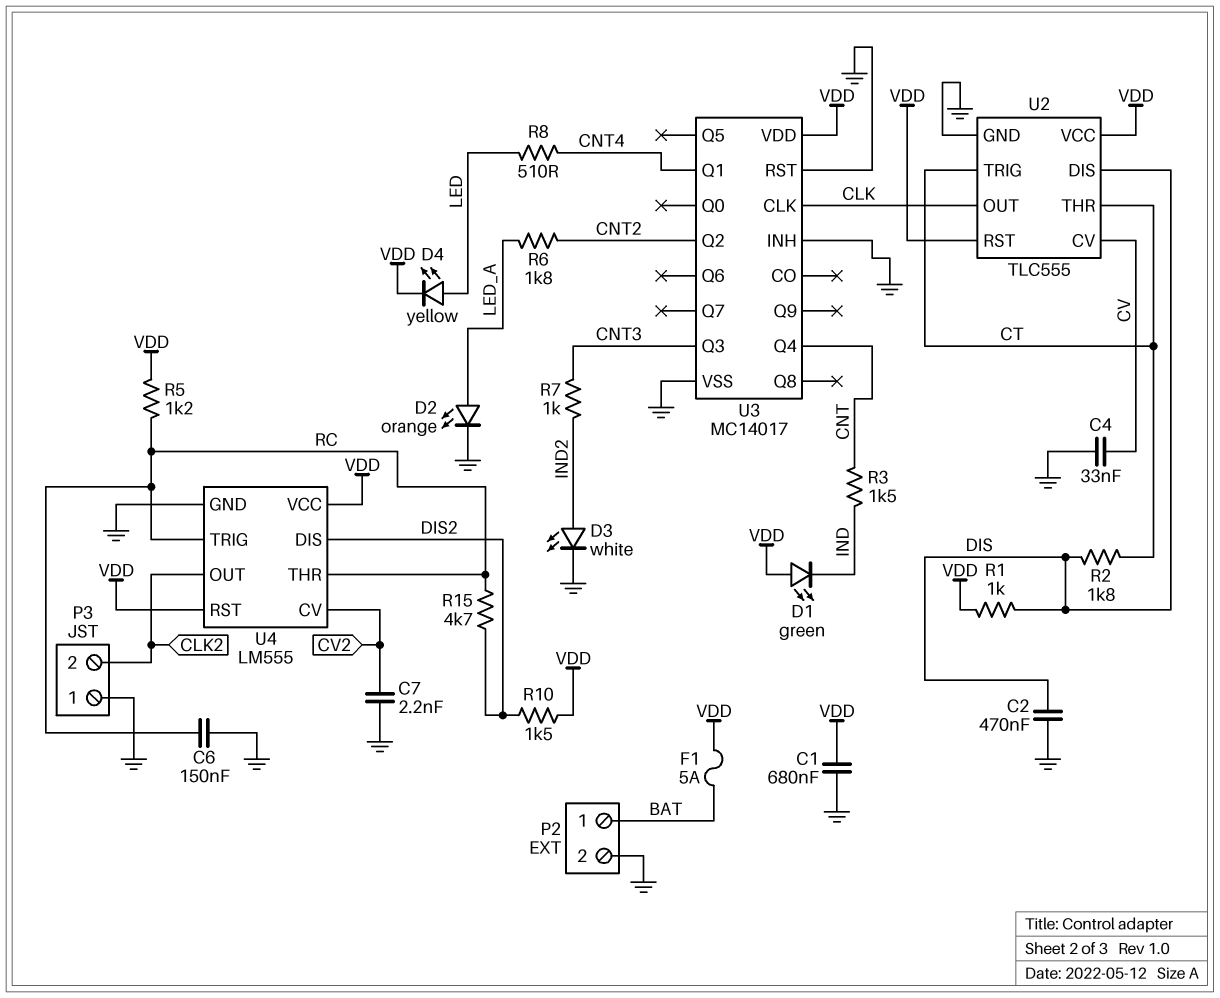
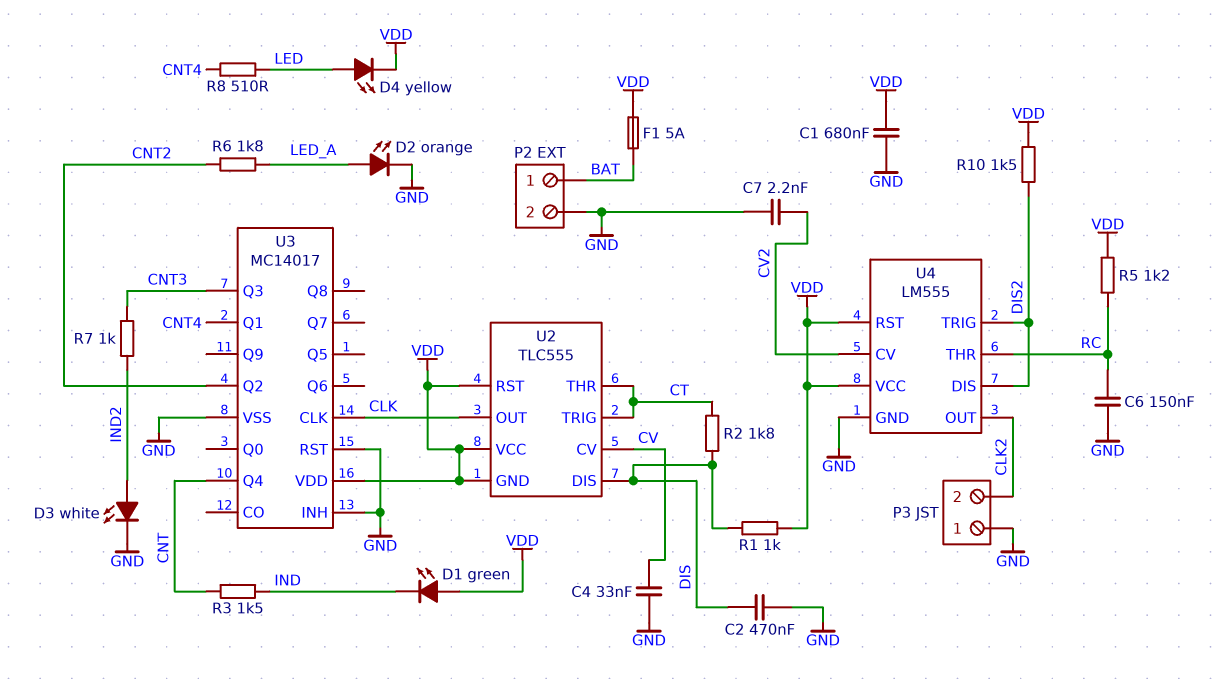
R15: 4.7k (DIS2, RC) -> none
U2 pin GND: GND -> VDD
U4 pin TRIG: RC -> DIS2

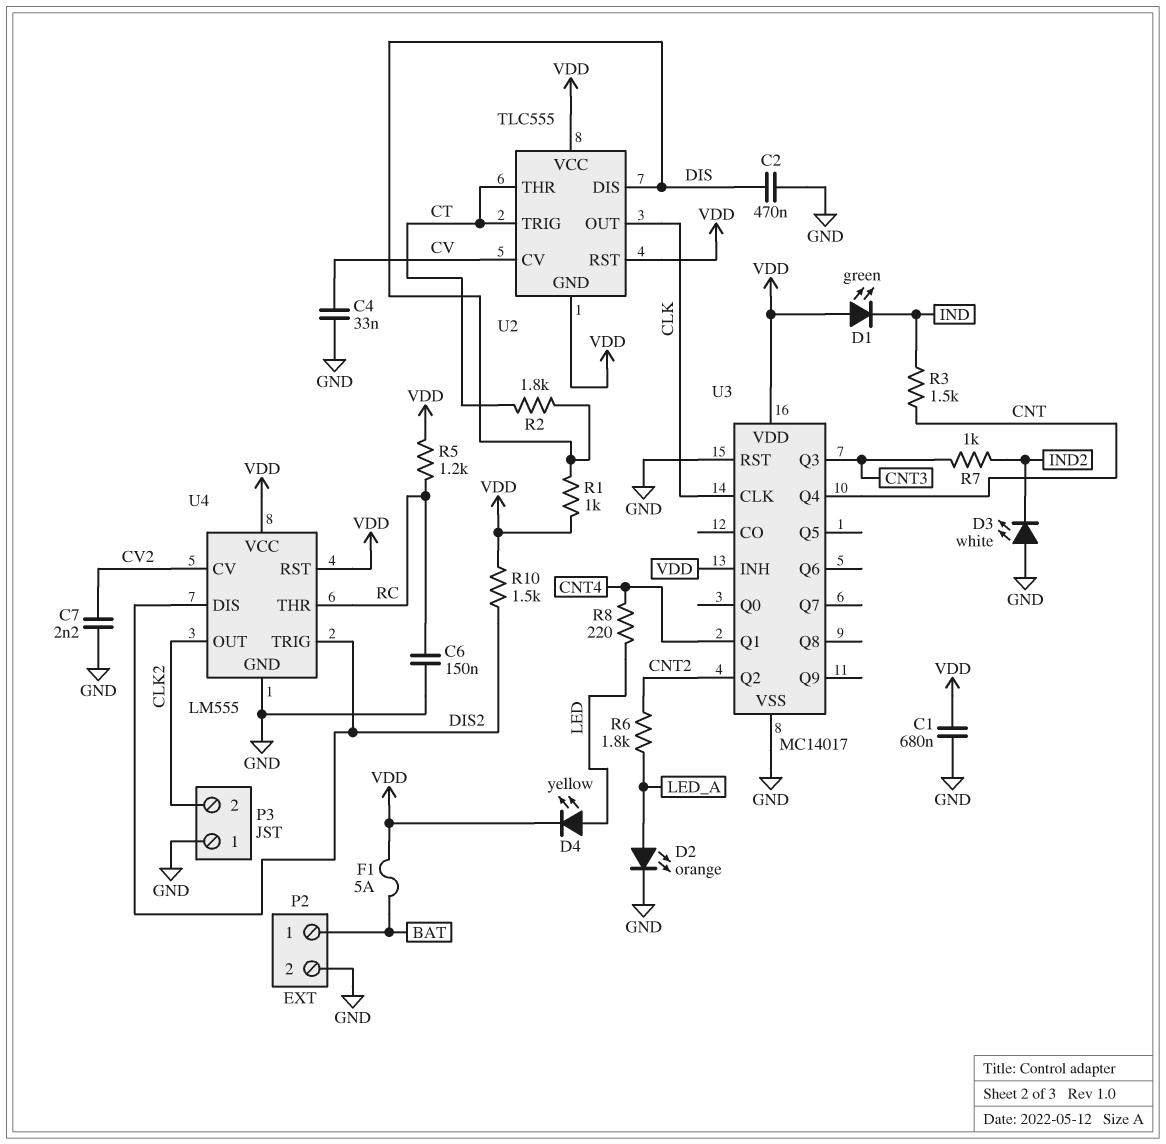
D3: LED white (A IND2, K GND) -> LED white (A GND, K IND2)
R8: 510 (CNT4, LED) -> 220 (CNT4, LED)
U3 pin INH: GND -> VDD

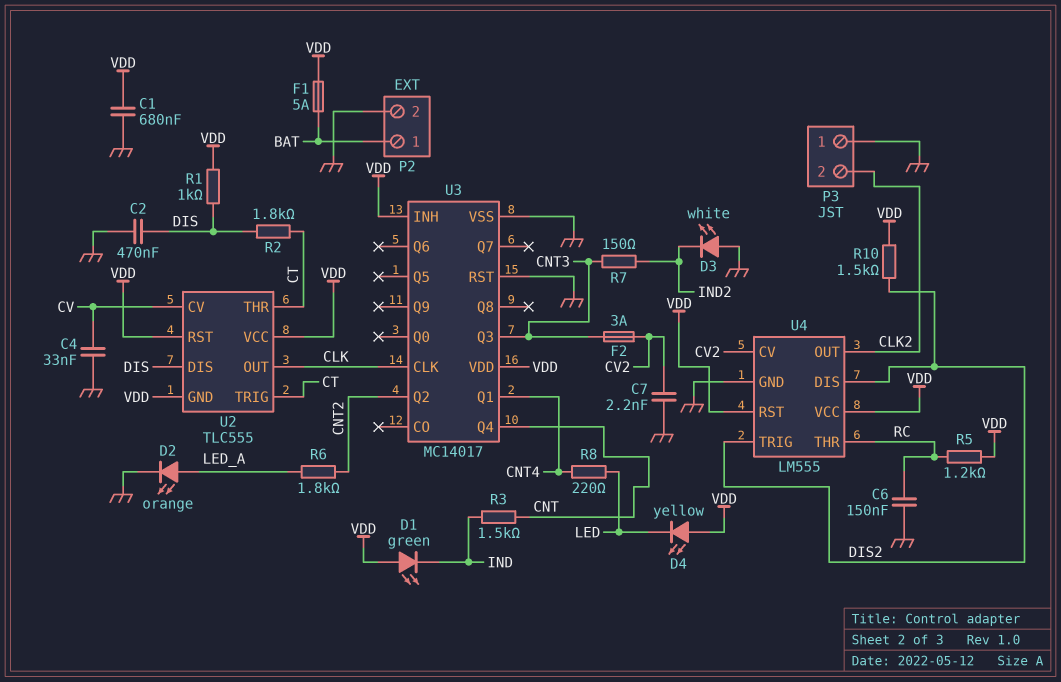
D4: LED yellow (A LED, K VDD) -> LED yellow (A VDD, K LED)
F2: none -> 3A (CNT3, CV2)
R7: 1k (CNT3, IND2) -> 150 (CNT3, IND2)

